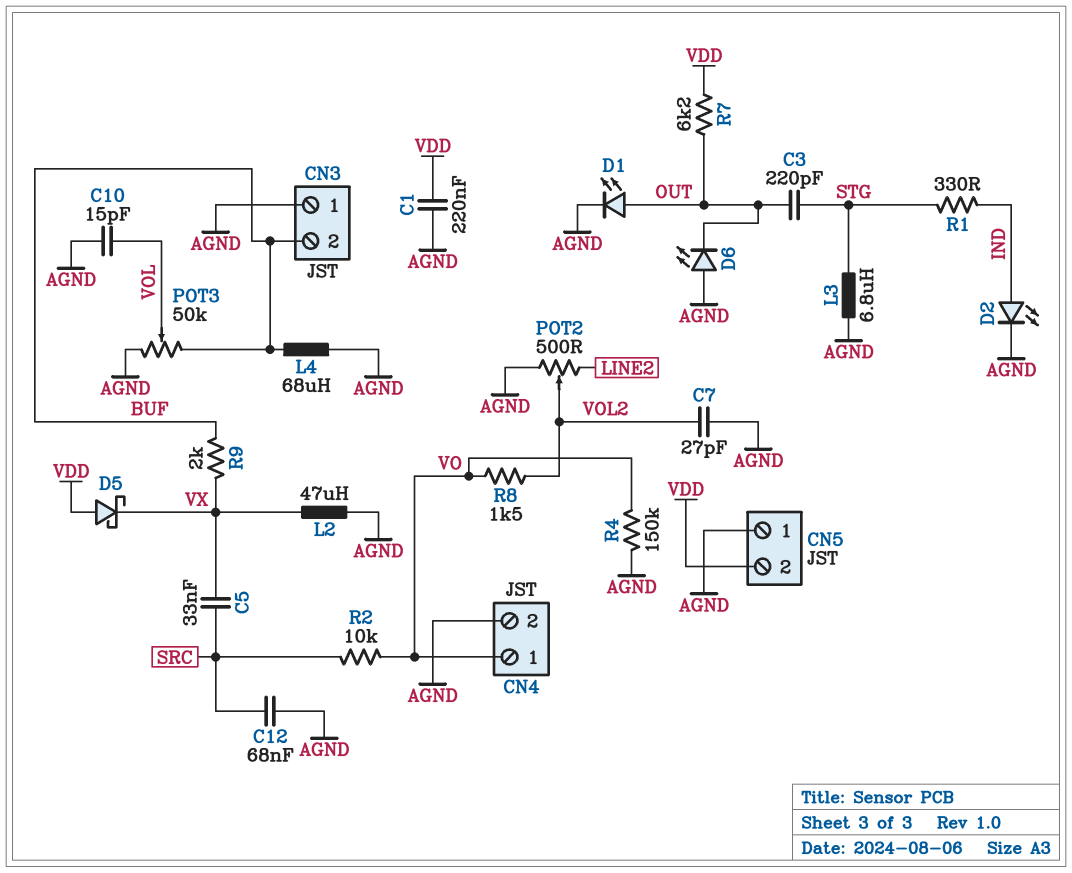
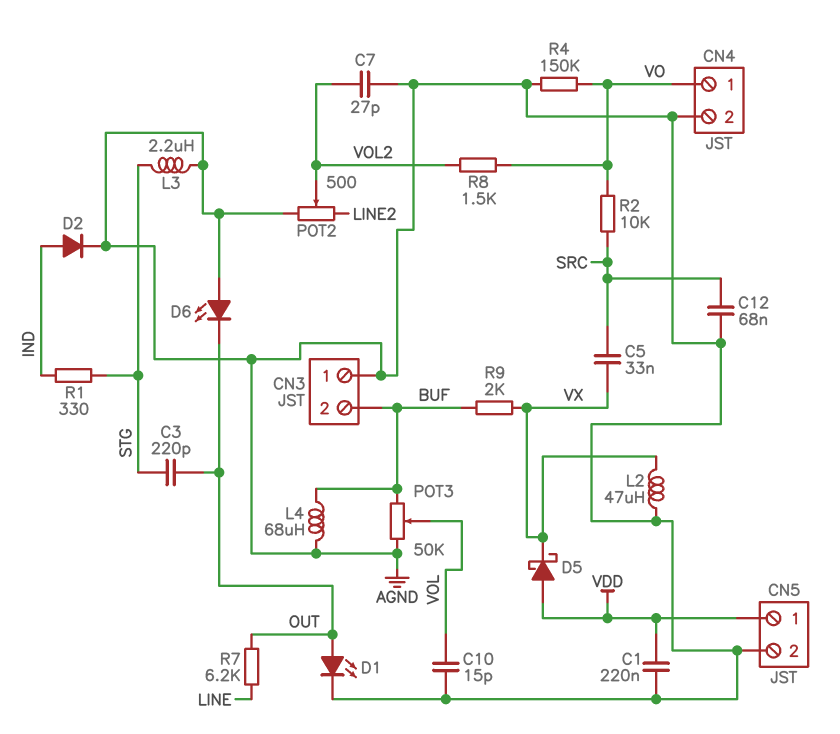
CN5 pin 1: AGND -> VDD
CN5 pin 2: VDD -> AGND
D2: LED (A IND, K AGND) -> diode (A IND, K AGND)
L3: 6.8uH (AGND, STG) -> 2.2uH (AGND, STG)
R7: 6.2k (OUT, VDD) -> 6.2k (LINE, OUT)

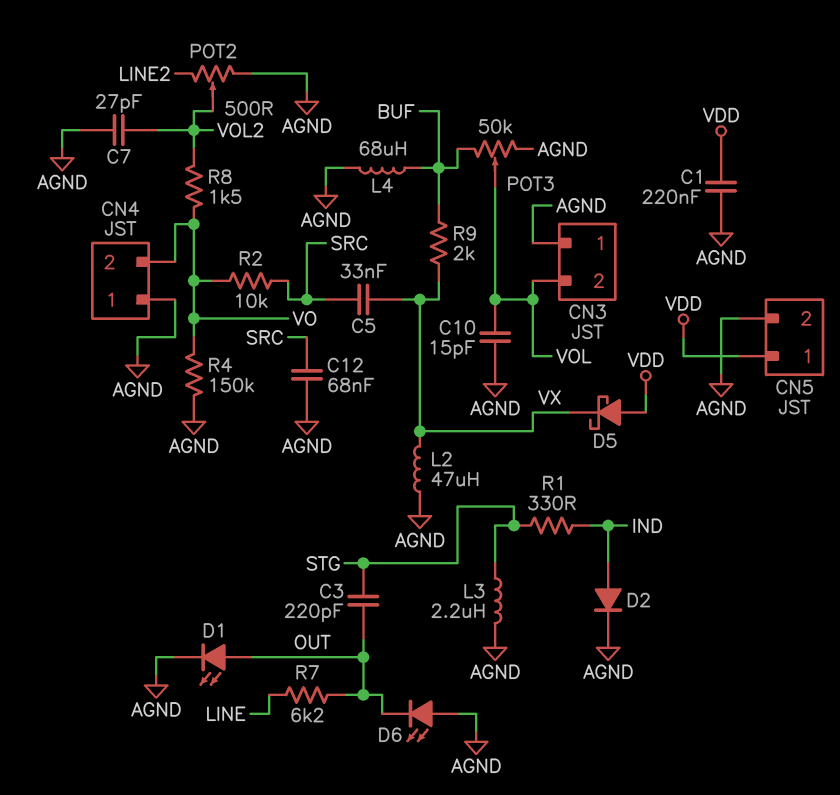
CN3 pin 2: BUF -> VOL
CN4 pin 1: VO -> AGND
CN4 pin 2: AGND -> VO

